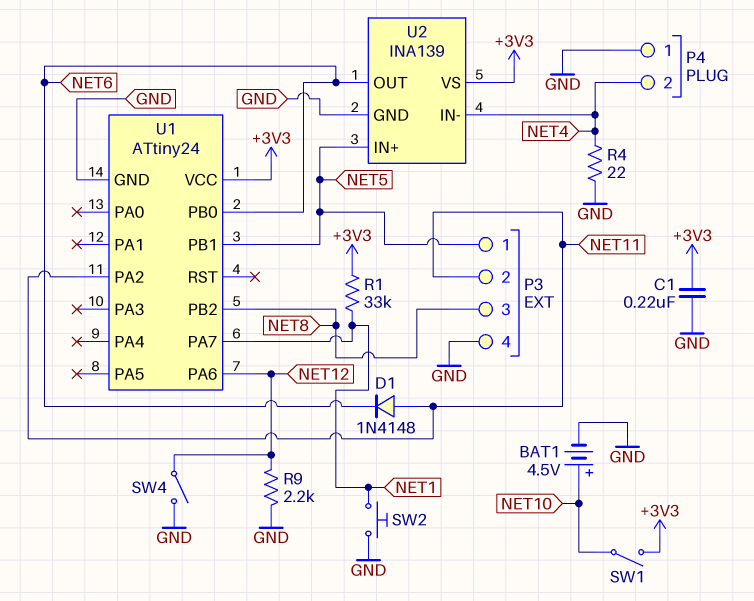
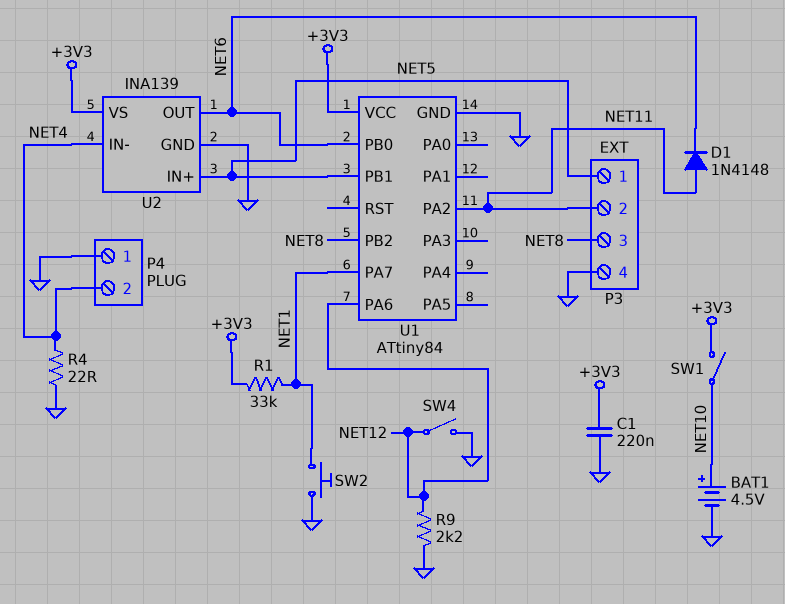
U1: ATtiny24 -> ATtiny84

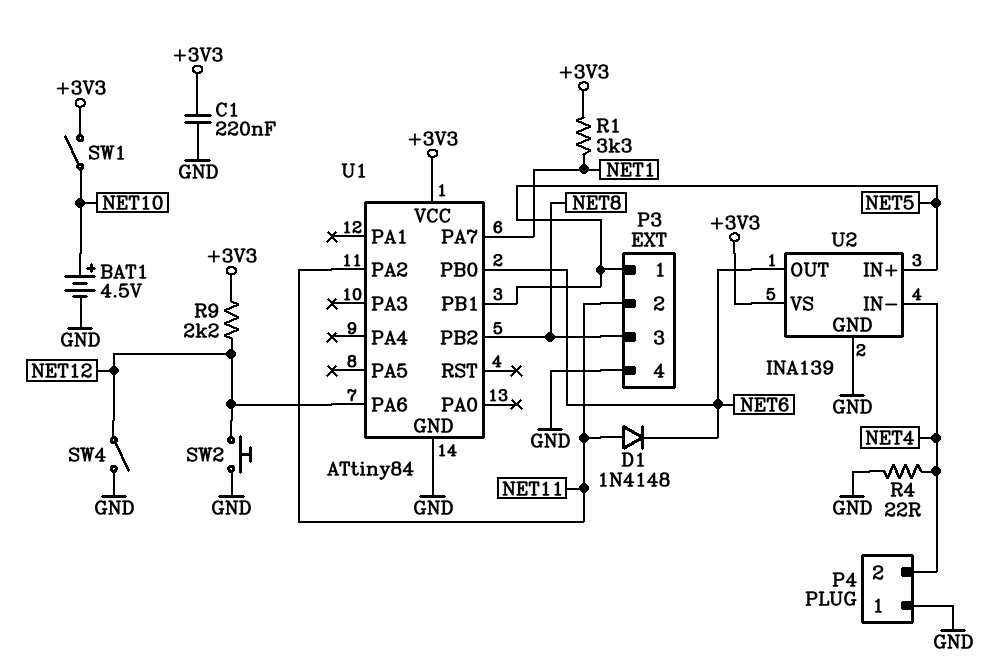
R1: 33k (+3V3, NET1) -> 3.3k (+3V3, NET1)
R9: 2.2k (GND, NET12) -> 2.2k (+3V3, NET12)
SW2: button (GND, NET1) -> button (GND, NET12)

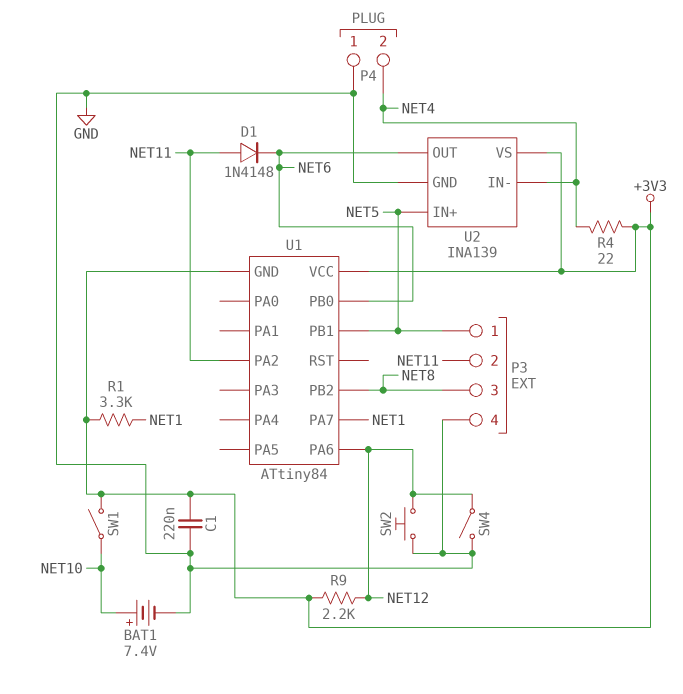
BAT1: 4.5V (plus NET10, minus GND) -> 7.4V (plus NET10, minus GND)
R4: 22 (GND, NET4) -> 22 (+3V3, NET4)
U1 pin GND: GND -> +3V3

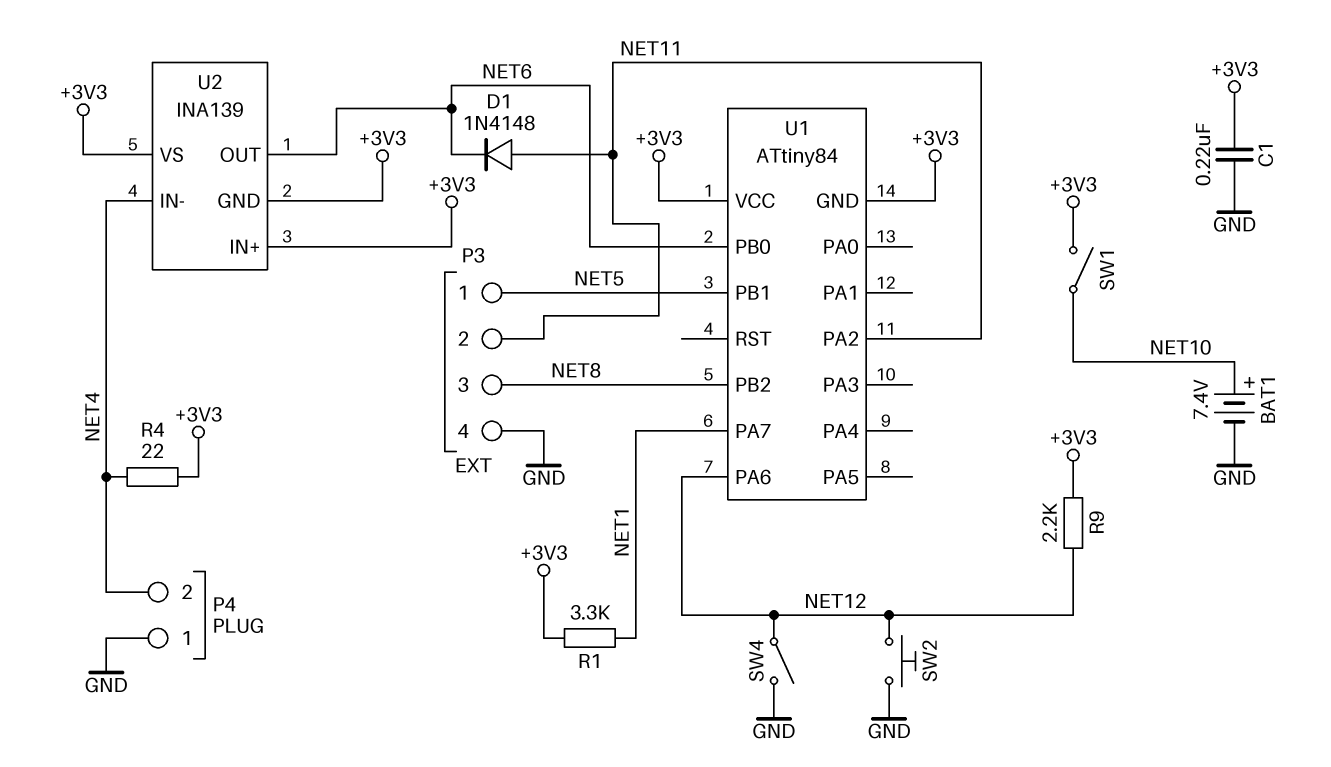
U2 pin GND: GND -> +3V3
U2 pin IN+: NET5 -> +3V3

